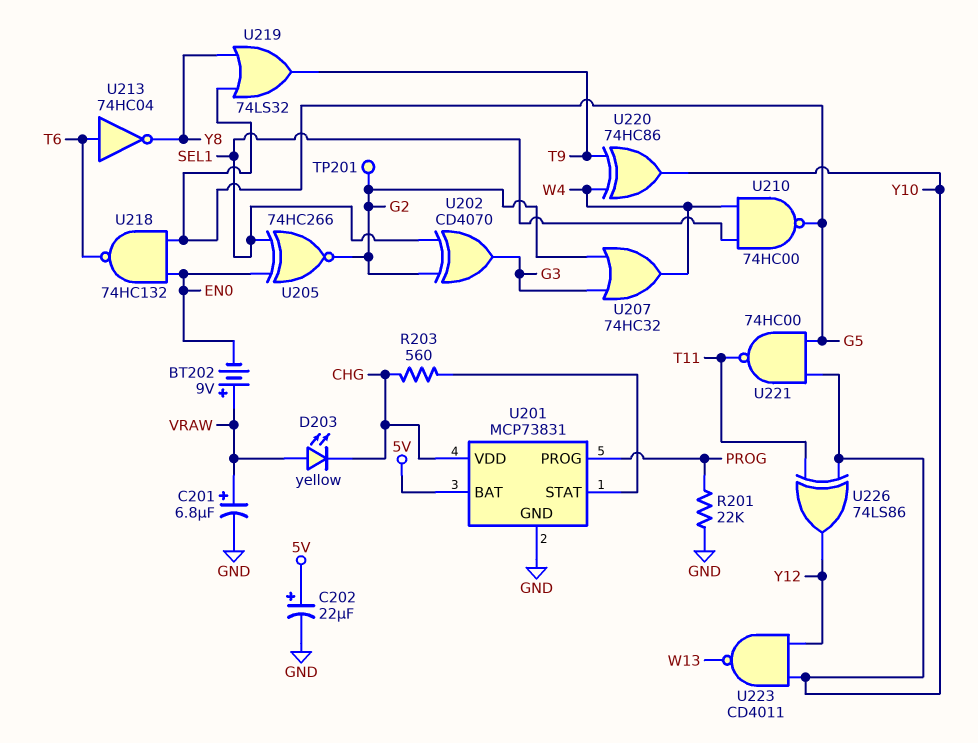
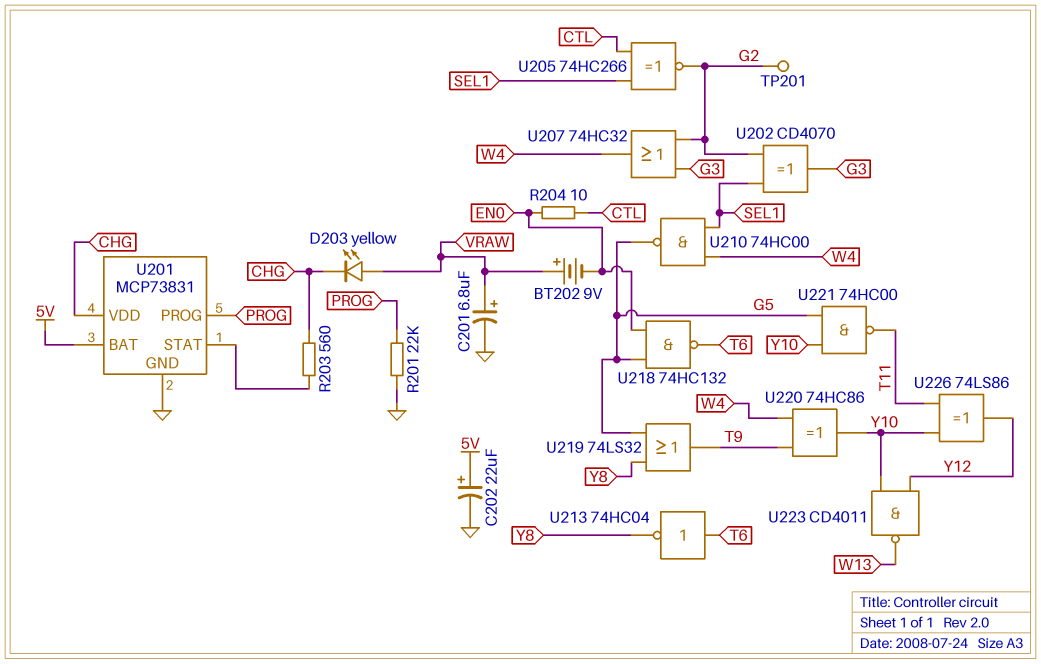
R204: none -> 10 (CTL, EN0)
U205: XNOR 74HC266 (in EN0, in SEL1, out G2) -> XNOR 74HC266 (in CTL, in SEL1, out G2)

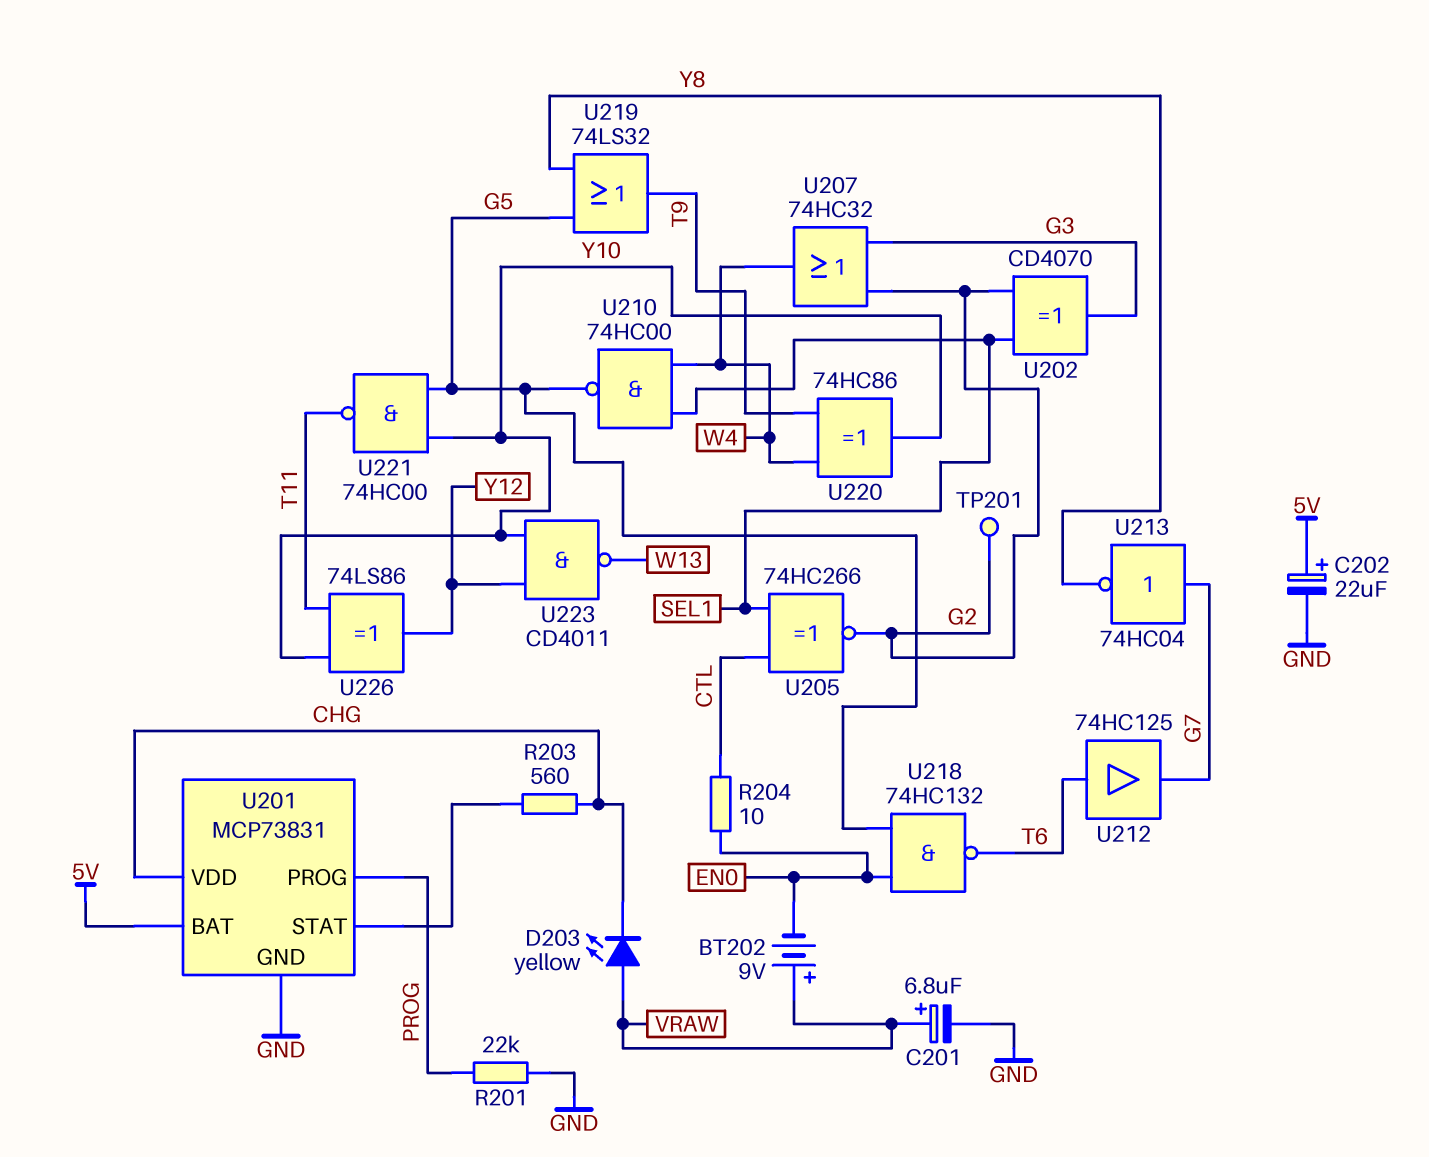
U212: none -> buffer 74HC125 (in T6, out G7)
U213: NOT 74HC04 (in T6, out Y8) -> NOT 74HC04 (in G7, out Y8)

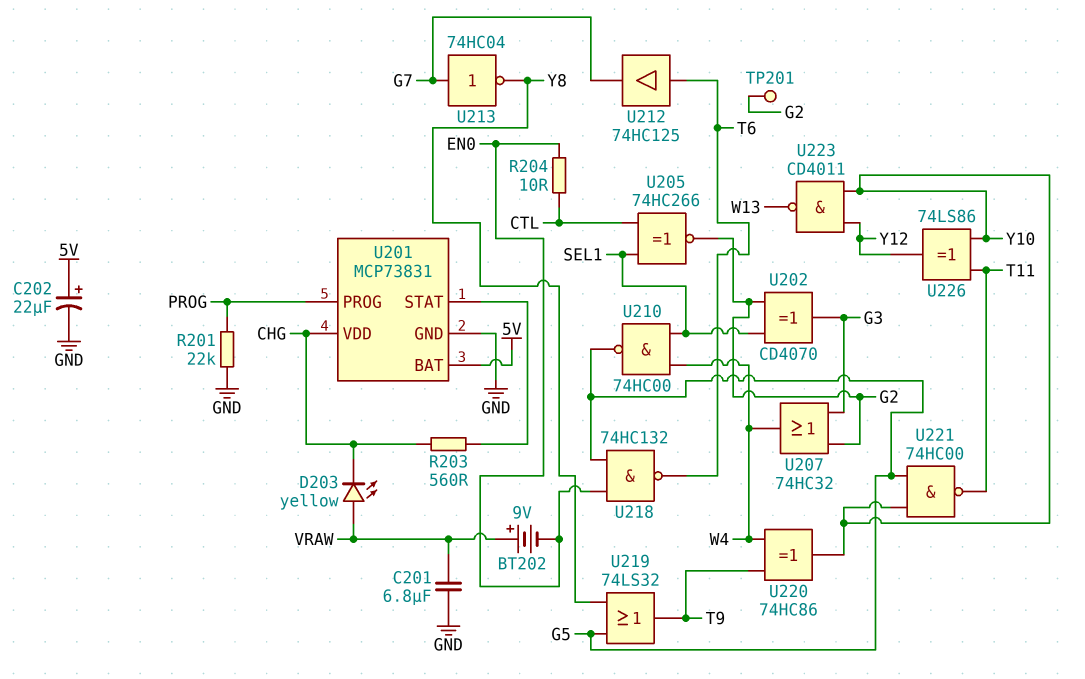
C201: 6.8uF (plus VRAW, minus GND) -> 6.8uF (GND, VRAW)

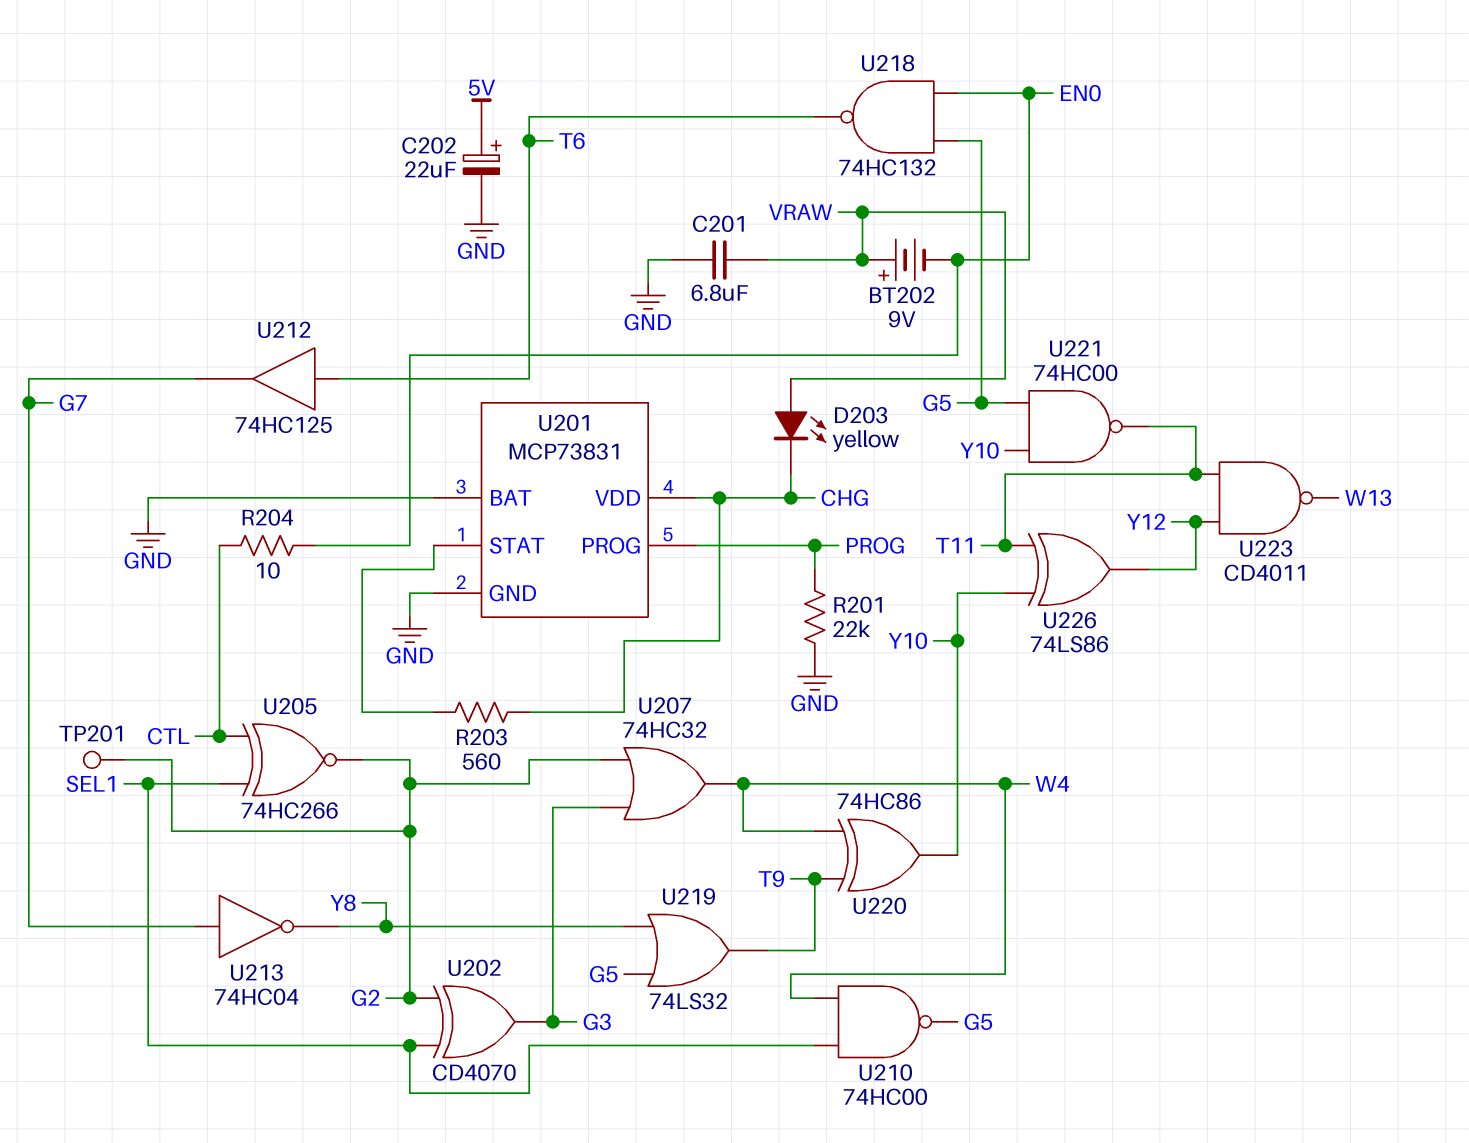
U201 pin BAT: 5V -> GND
U223: NAND CD4011 (in Y10, in Y12, out W13) -> NAND CD4011 (in T11, in Y12, out W13)

